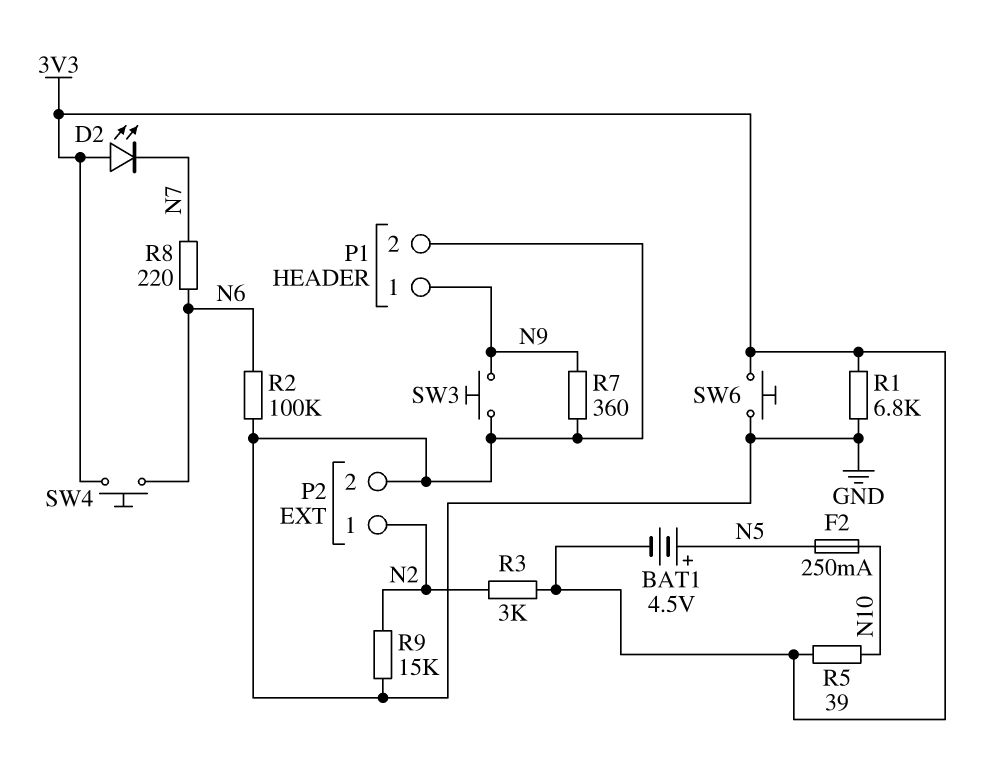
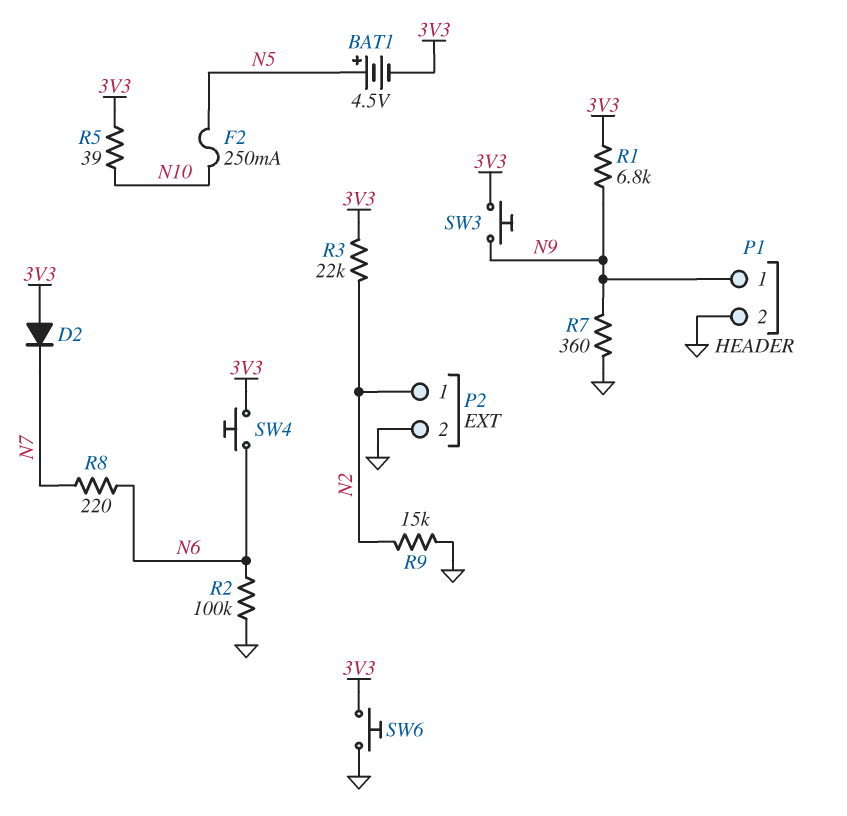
D2: LED (A 3V3, K N7) -> diode (A 3V3, K N7)
R1: 6.8k (3V3, GND) -> 6.8k (3V3, N9)
R3: 3k (3V3, N2) -> 22k (3V3, N2)
SW3: button (GND, N9) -> button (3V3, N9)

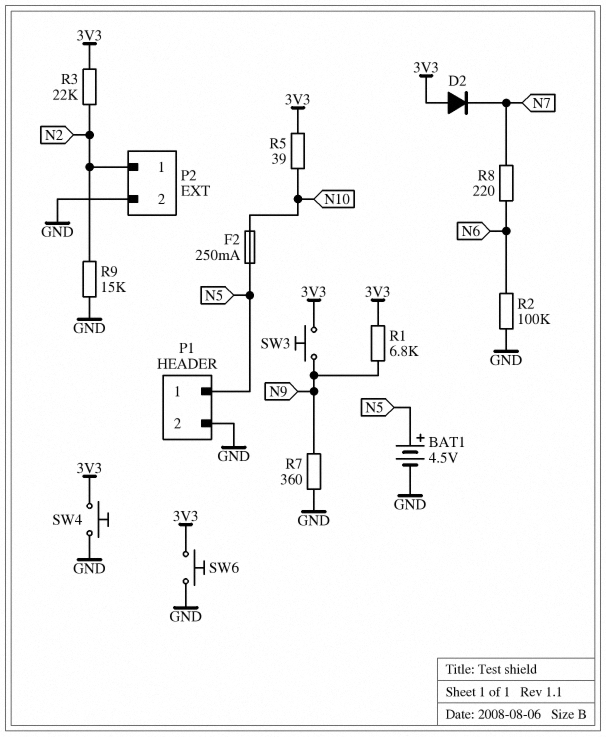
BAT1: 4.5V (plus N5, minus 3V3) -> 4.5V (plus N5, minus GND)
P1 pin 1: N9 -> N5
SW4: button (3V3, N6) -> button (3V3, GND)

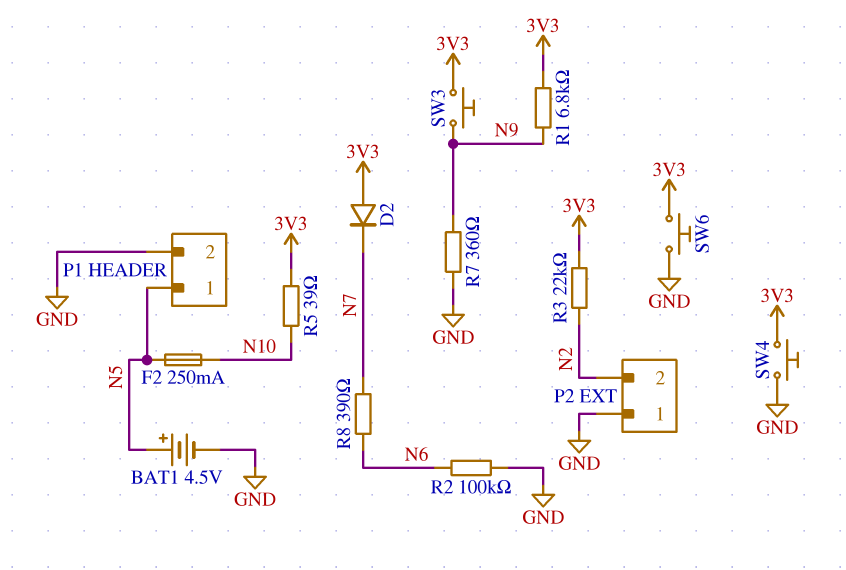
P2 pin 1: N2 -> GND
P2 pin 2: GND -> N2
R8: 220 (N6, N7) -> 390 (N6, N7)
R9: 15k (GND, N2) -> none

